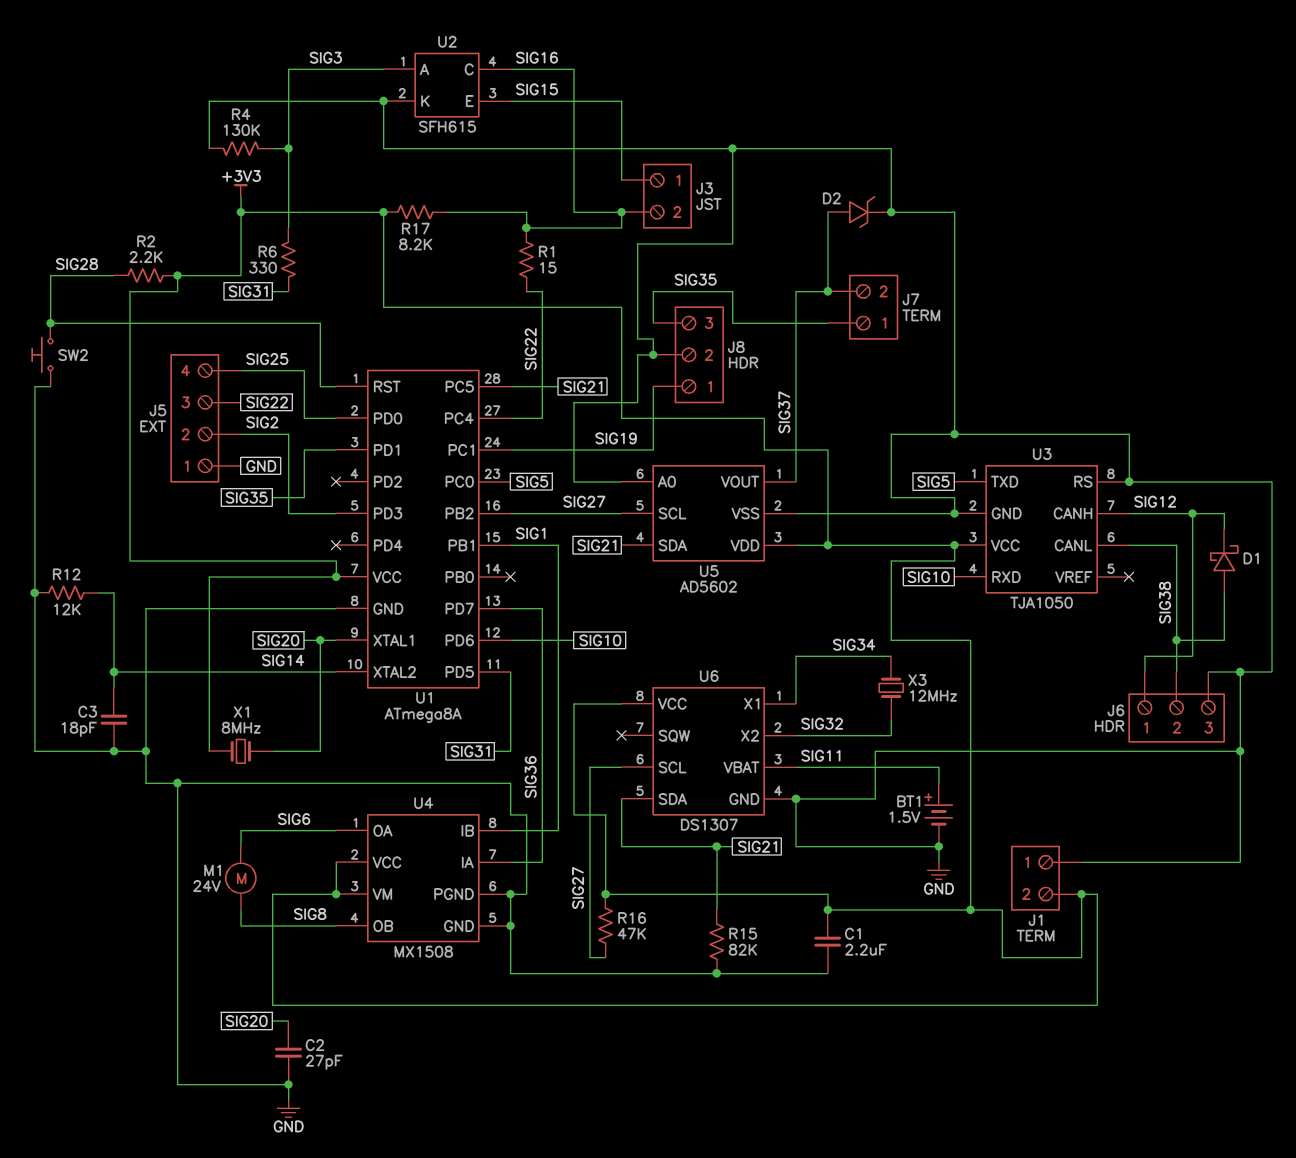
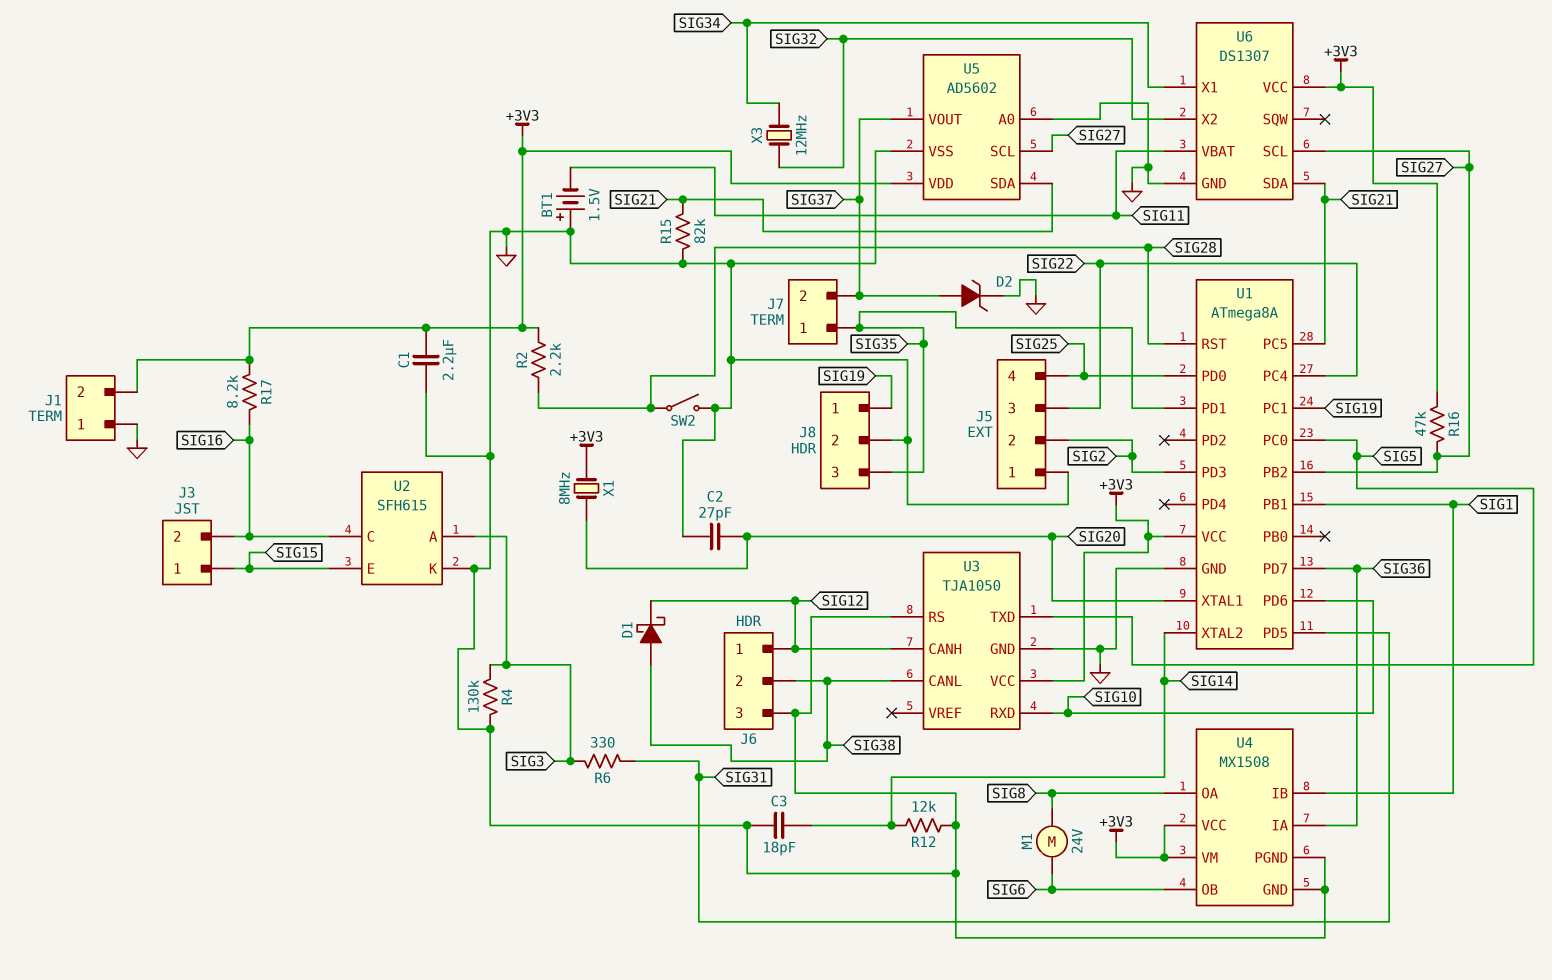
BT1: 1.5V (plus SIG11, minus GND) -> 1.5V (plus GND, minus SIG11)
R1: 15 (SIG16, SIG22) -> none
SW2: button (GND, SIG28) -> switch (GND, SIG28)
U4 pin OA: SIG6 -> SIG8
U4 pin OB: SIG8 -> SIG6

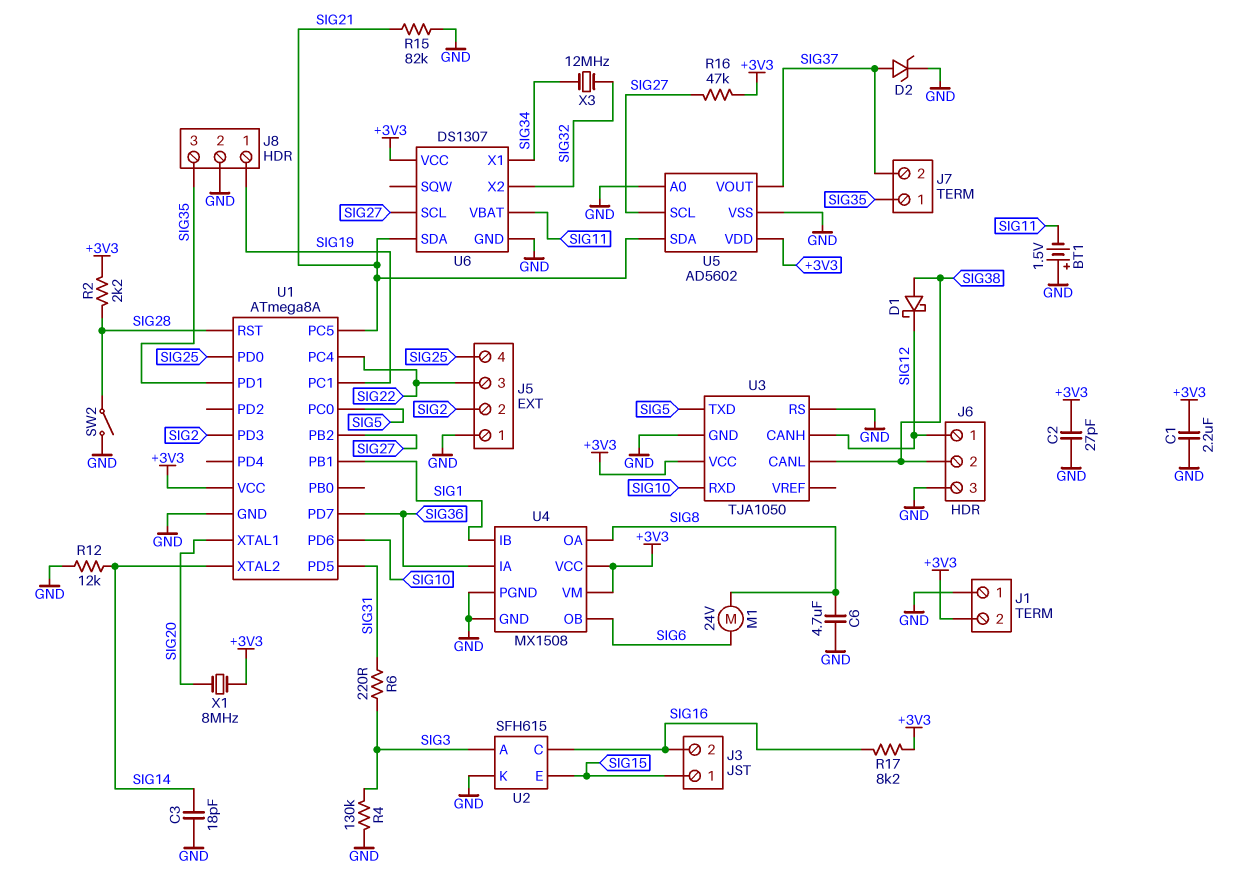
C2: 27pF (GND, SIG20) -> 27pF (+3V3, GND)
C6: none -> 4.7uF (GND, SIG8)
R6: 330 (SIG3, SIG31) -> 220 (SIG3, SIG31)

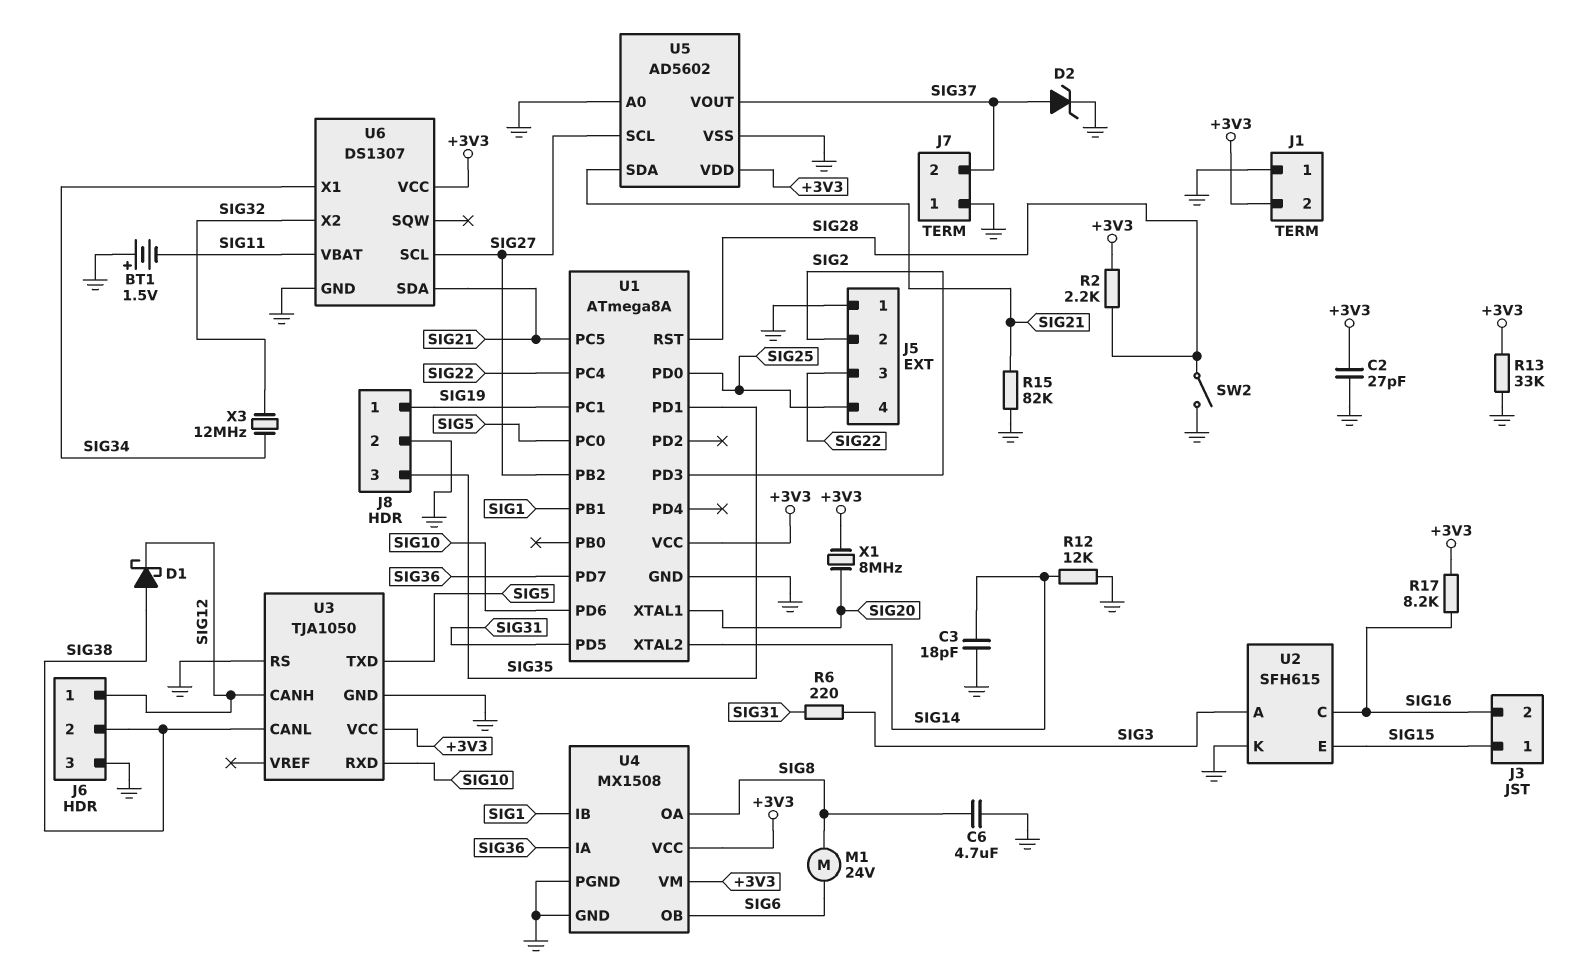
C1: 2.2uF (+3V3, GND) -> none
J7 pin 1: SIG35 -> GND
R4: 130k (GND, SIG3) -> none
R13: none -> 33k (+3V3, GND)
R16: 47k (+3V3, SIG27) -> none

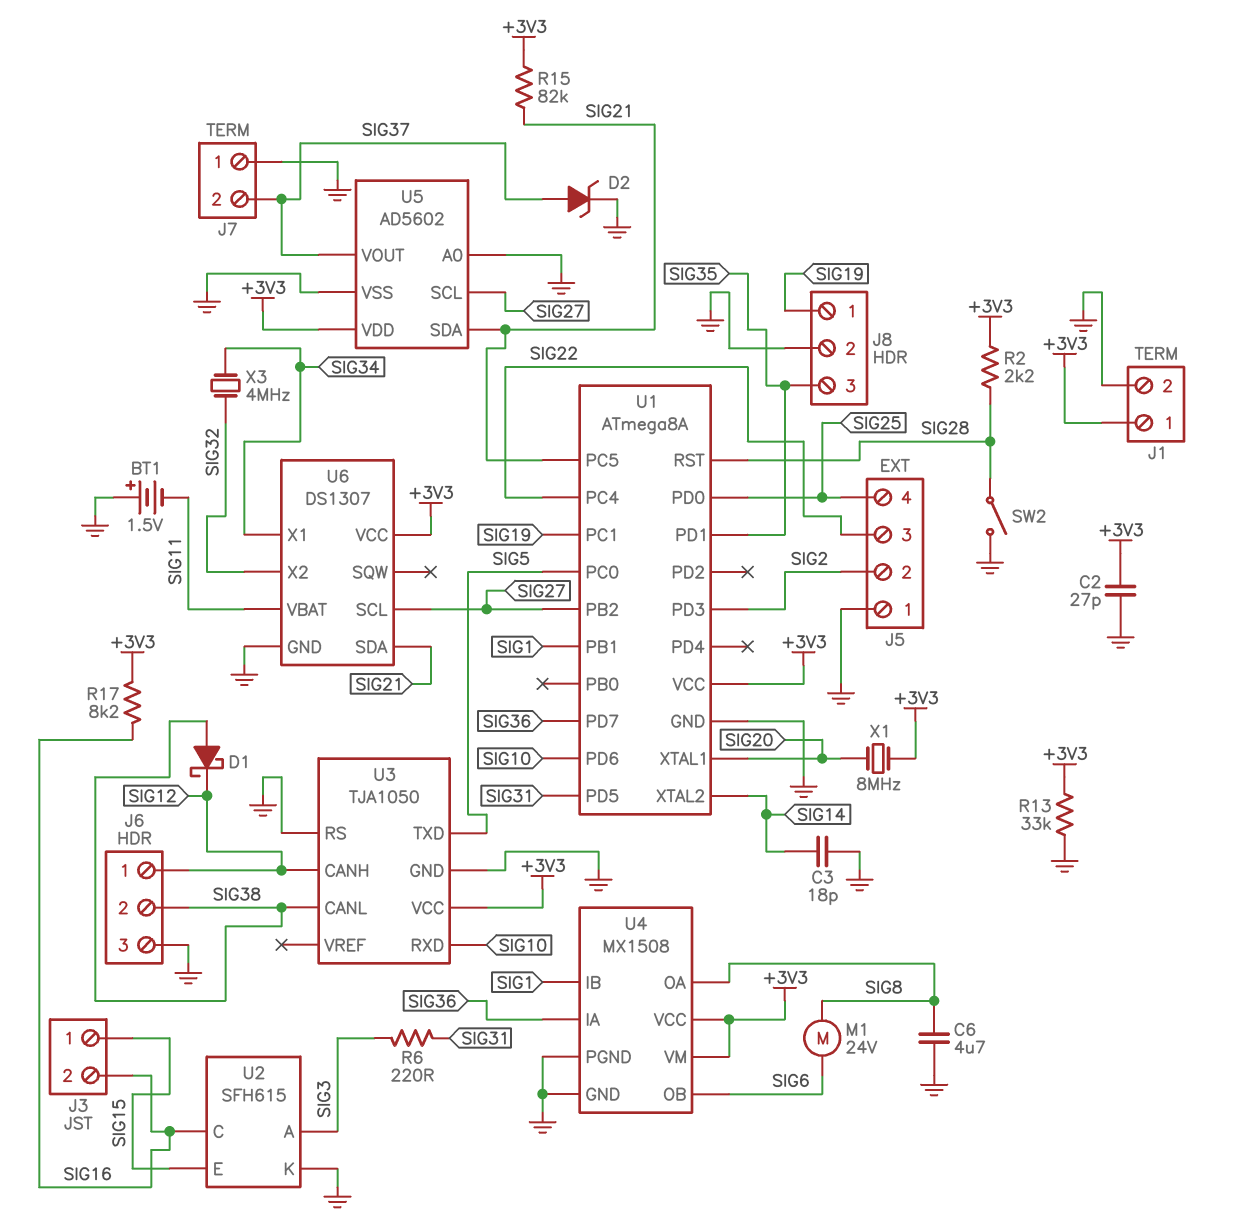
J1 pin 1: GND -> +3V3
J1 pin 2: +3V3 -> GND
R12: 12k (GND, SIG14) -> none
R15: 82k (GND, SIG21) -> 82k (+3V3, SIG21)
X3: 12MHz (SIG32, SIG34) -> 4MHz (SIG32, SIG34)

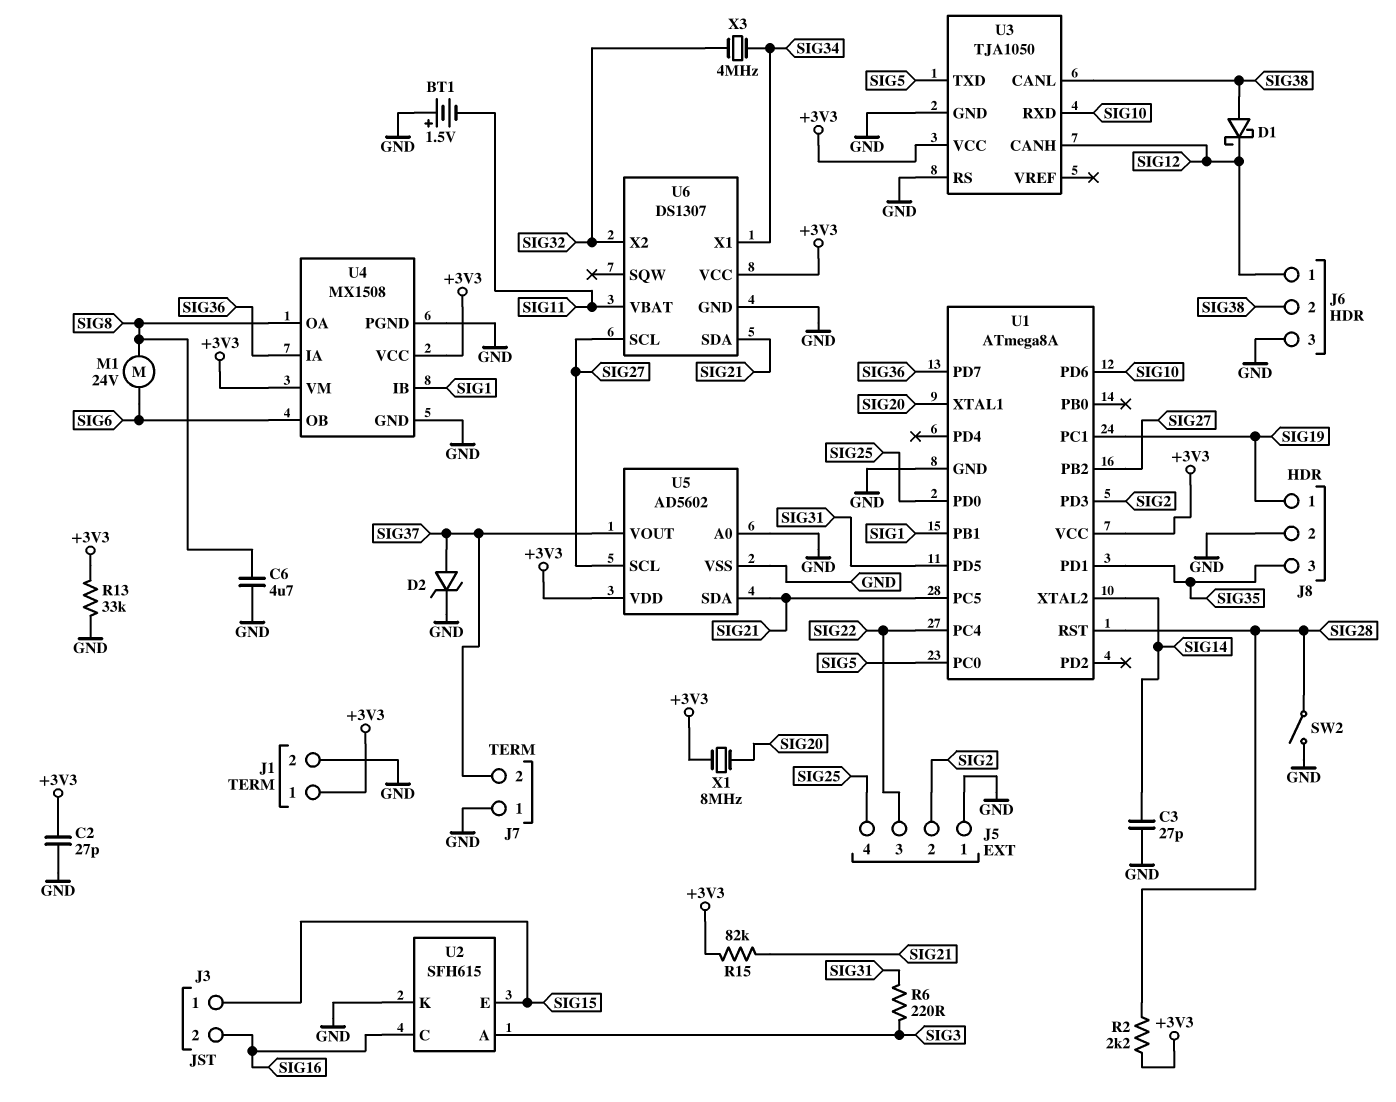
C3: 18pF (GND, SIG14) -> 27pF (GND, SIG14)
R17: 8.2k (+3V3, SIG16) -> none

